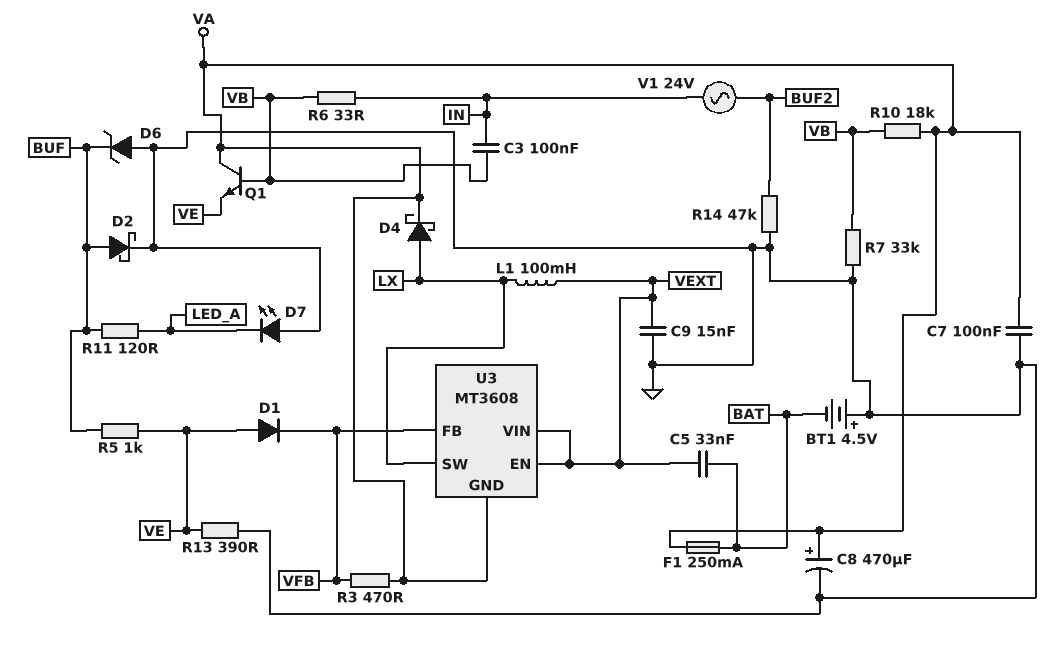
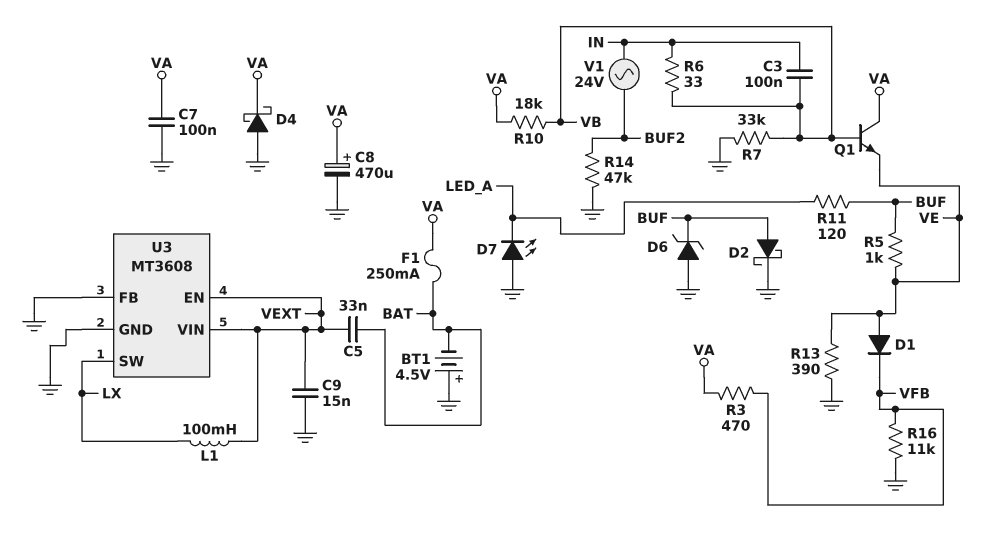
D4: schottky (A LX, K VA) -> schottky (A GND, K VA)
R16: none -> 11k (GND, VFB)
U3 pin FB: VFB -> GND
U3 pin GND: VA -> GND

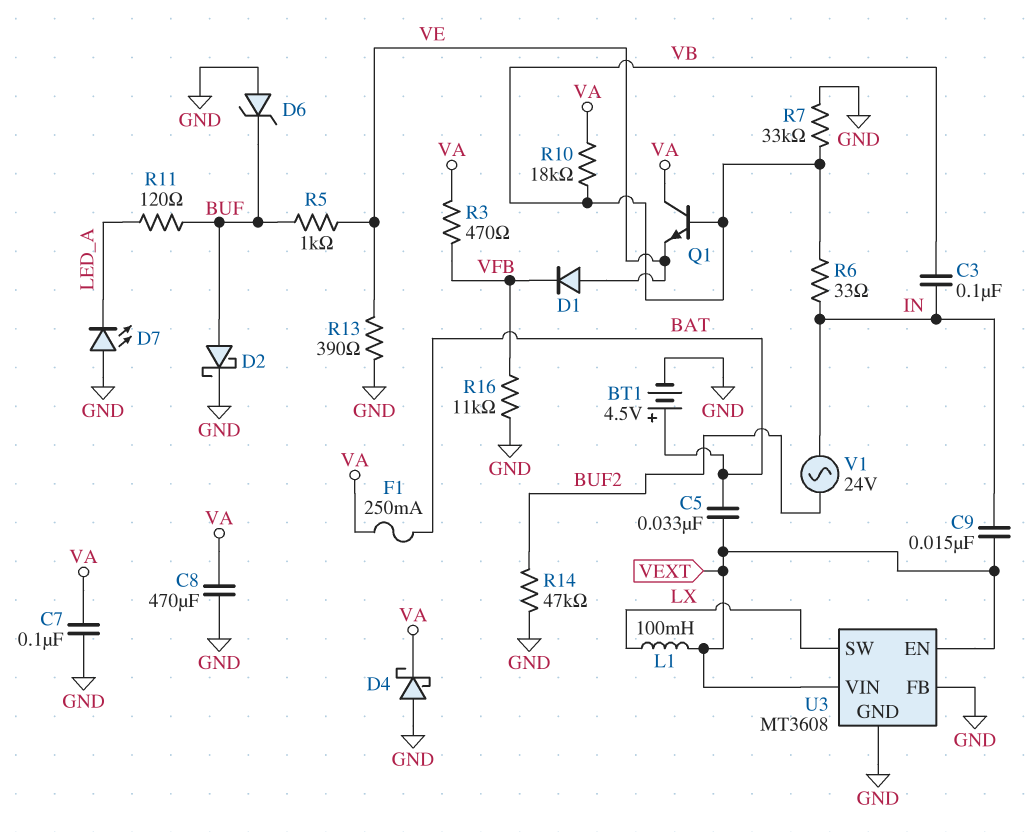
BT1: 4.5V (plus GND, minus BAT) -> 4.5V (plus BAT, minus GND)
C8: 470uF (plus VA, minus GND) -> 470uF (GND, VA)
C9: 15nF (GND, VEXT) -> 15nF (IN, VEXT)

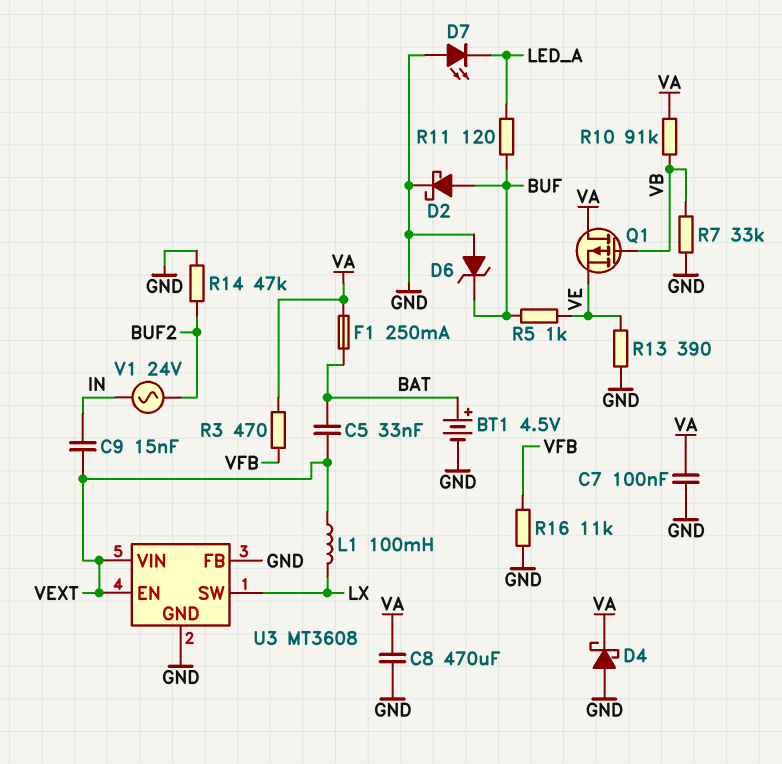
C3: 100nF (IN, VB) -> none
D1: diode (A VE, K VFB) -> none
Q1: NPN (B VB, C VA, E VE) -> PMOS (G VB, D VA, S VE)
R6: 33 (IN, VB) -> none
R10: 18k (VA, VB) -> 91k (VA, VB)

